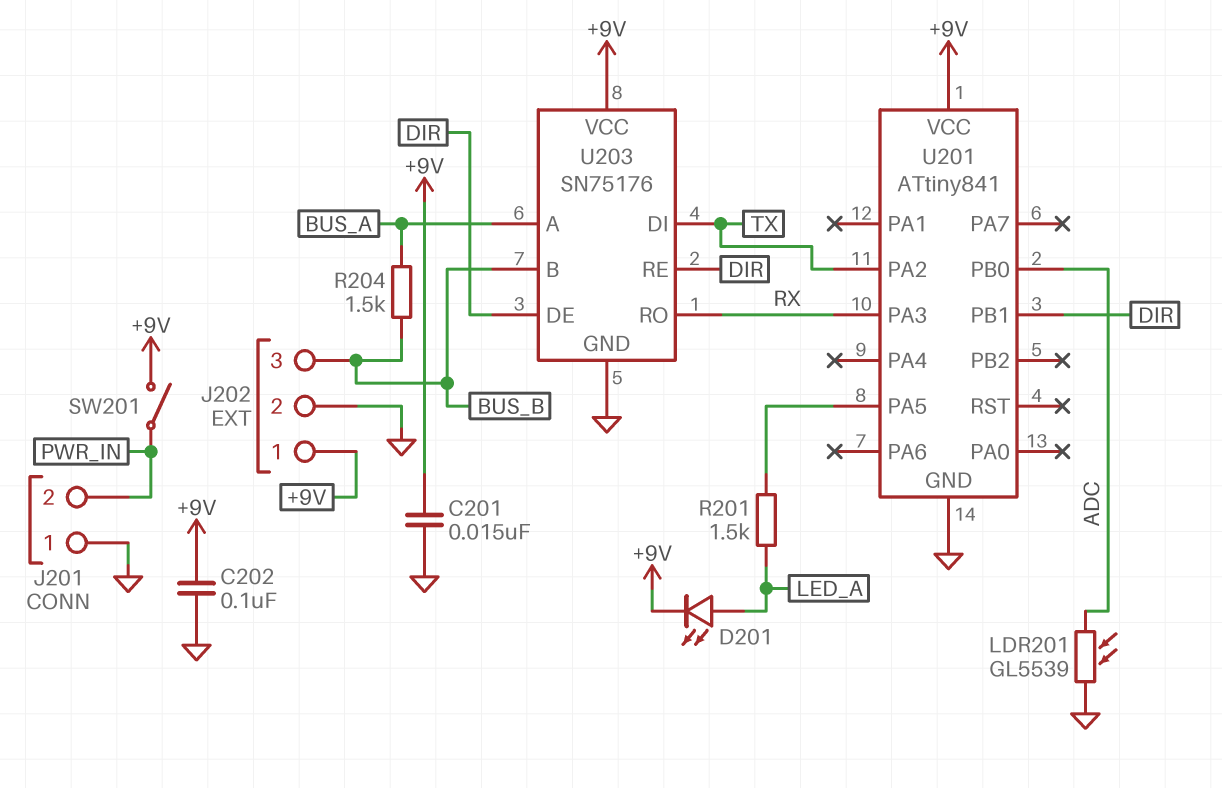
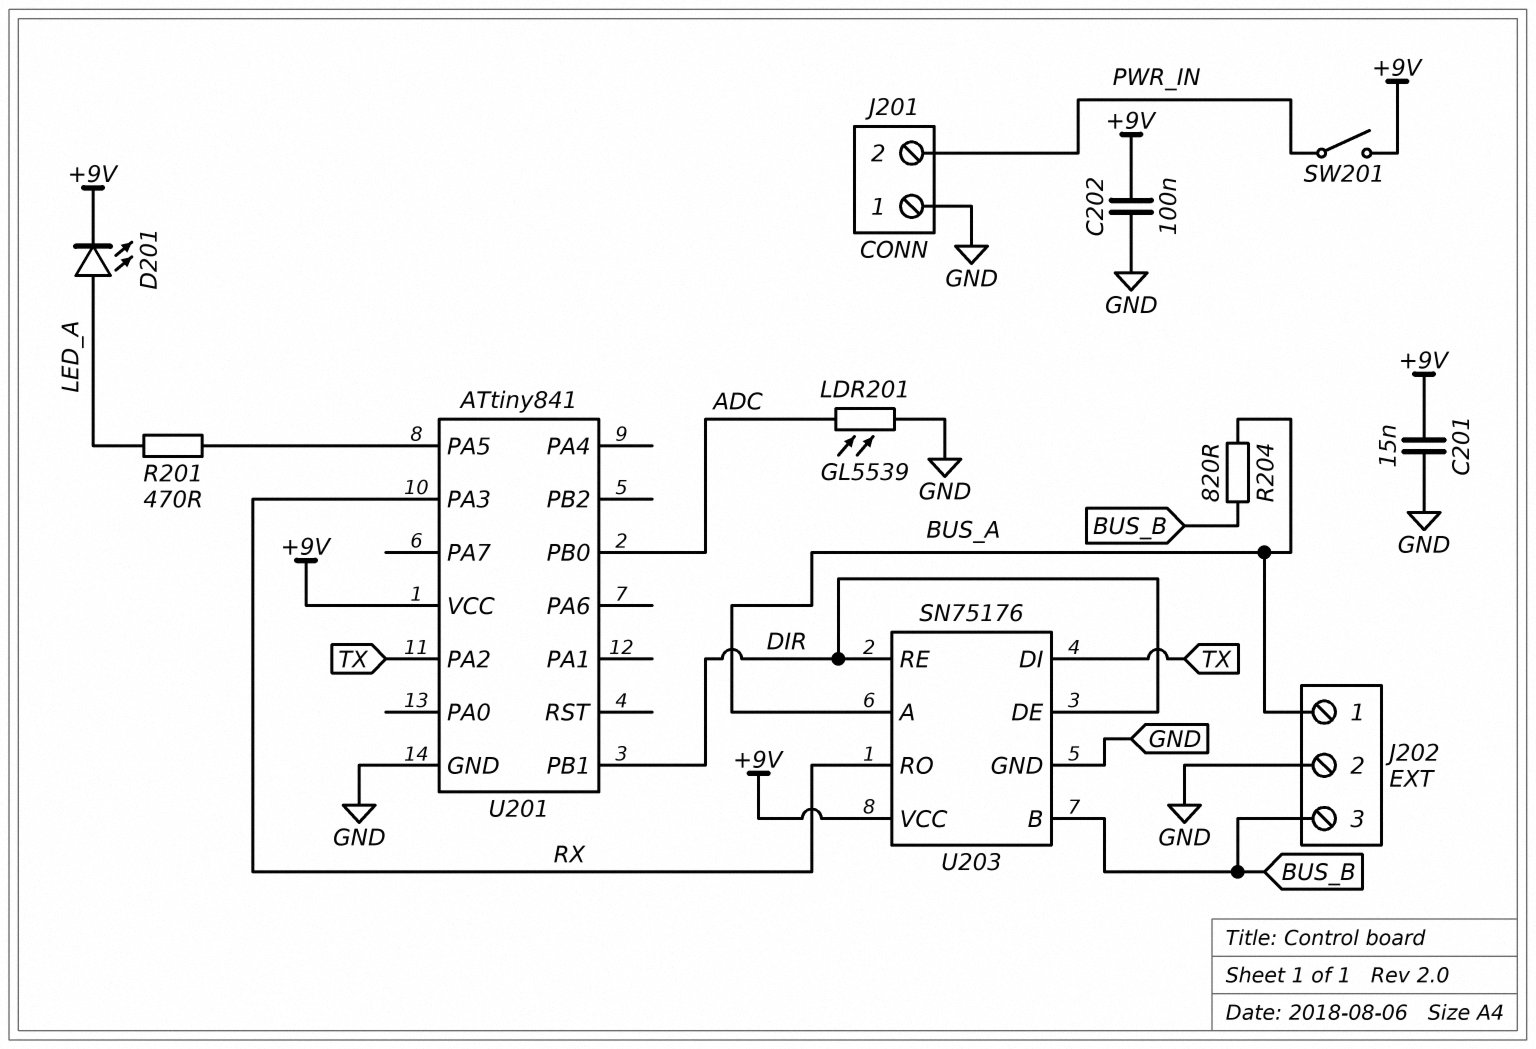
J202 pin 1: +9V -> BUS_A
R201: 1.5k (LED_A, U201/PA5) -> 470 (LED_A, U201/PA5)
R204: 1.5k (BUS_A, BUS_B) -> 820 (BUS_A, BUS_B)

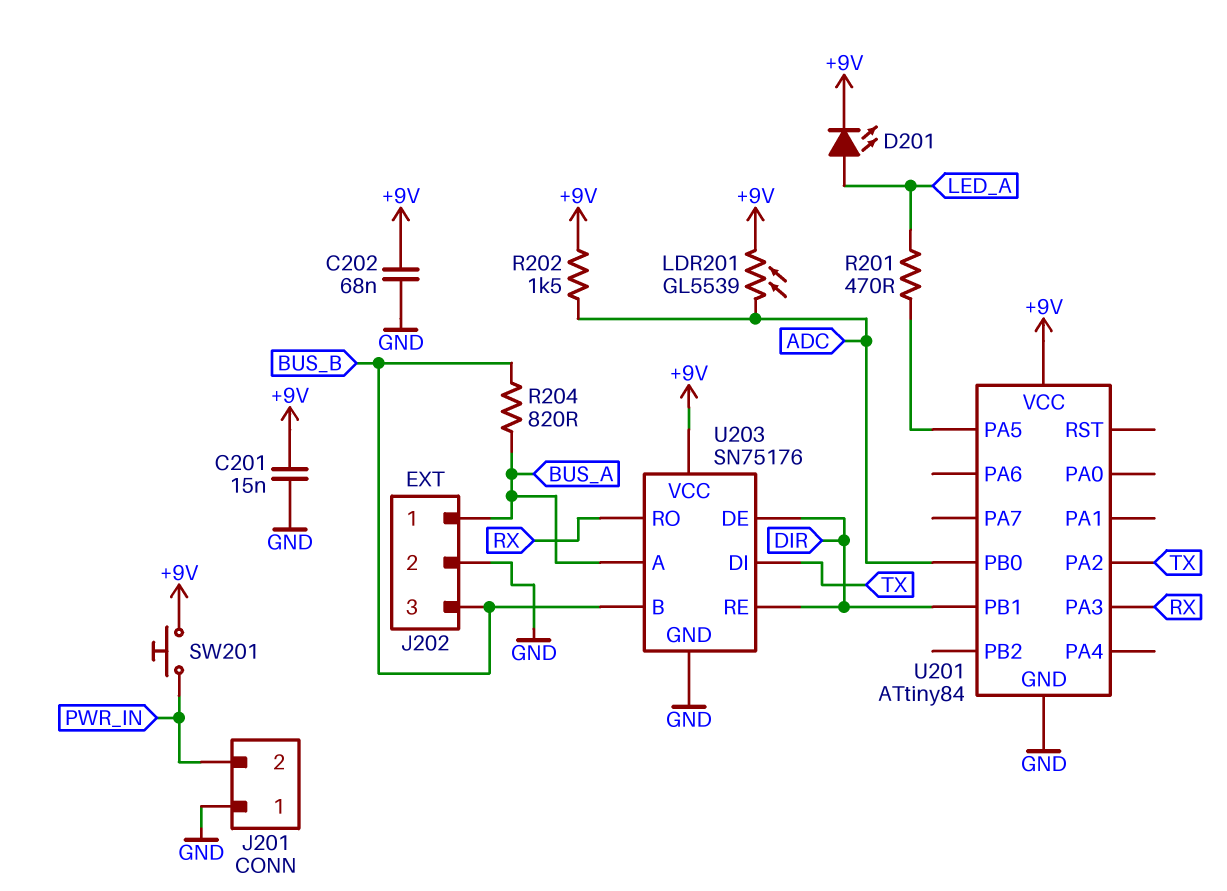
C202: 100nF (+9V, GND) -> 68nF (+9V, GND)
LDR201: GL5539 (ADC, GND) -> GL5539 (+9V, ADC)
R202: none -> 1.5k (+9V, ADC)
SW201: switch (+9V, PWR_IN) -> button (+9V, PWR_IN)
U201: ATtiny841 -> ATtiny84

